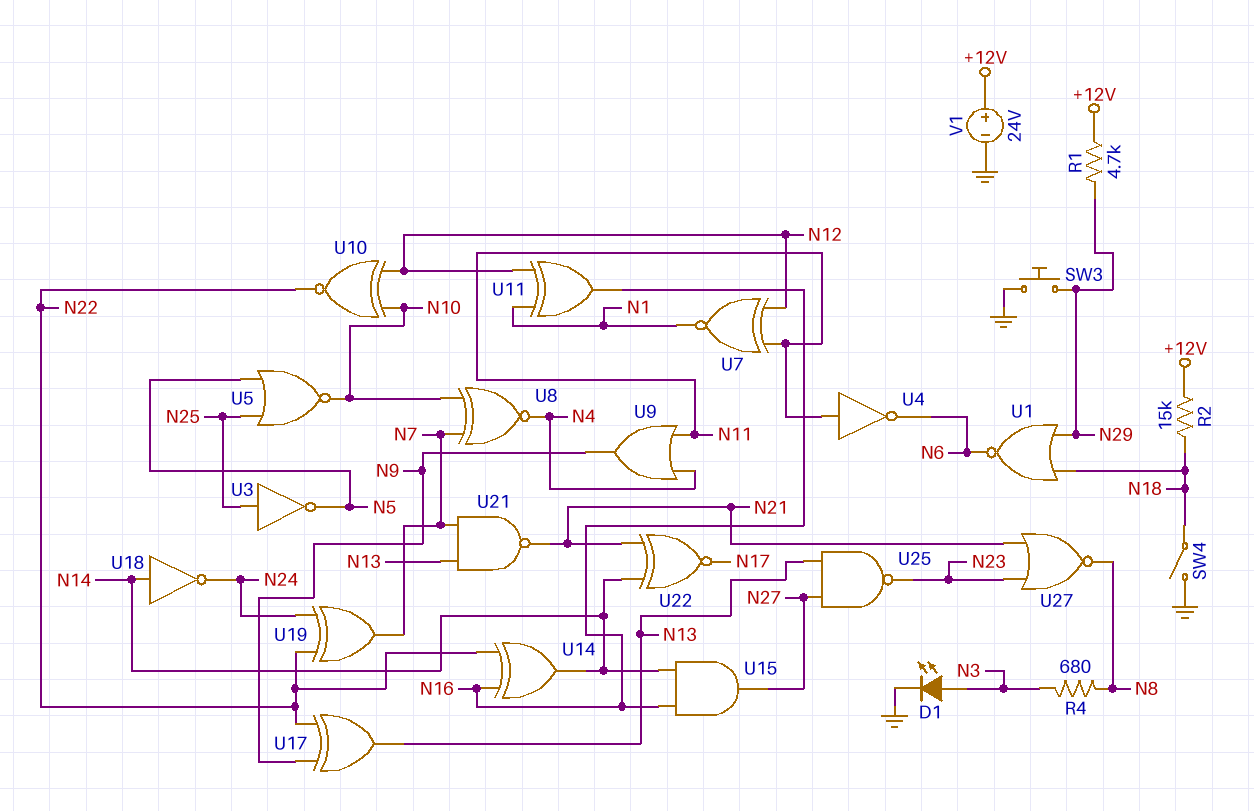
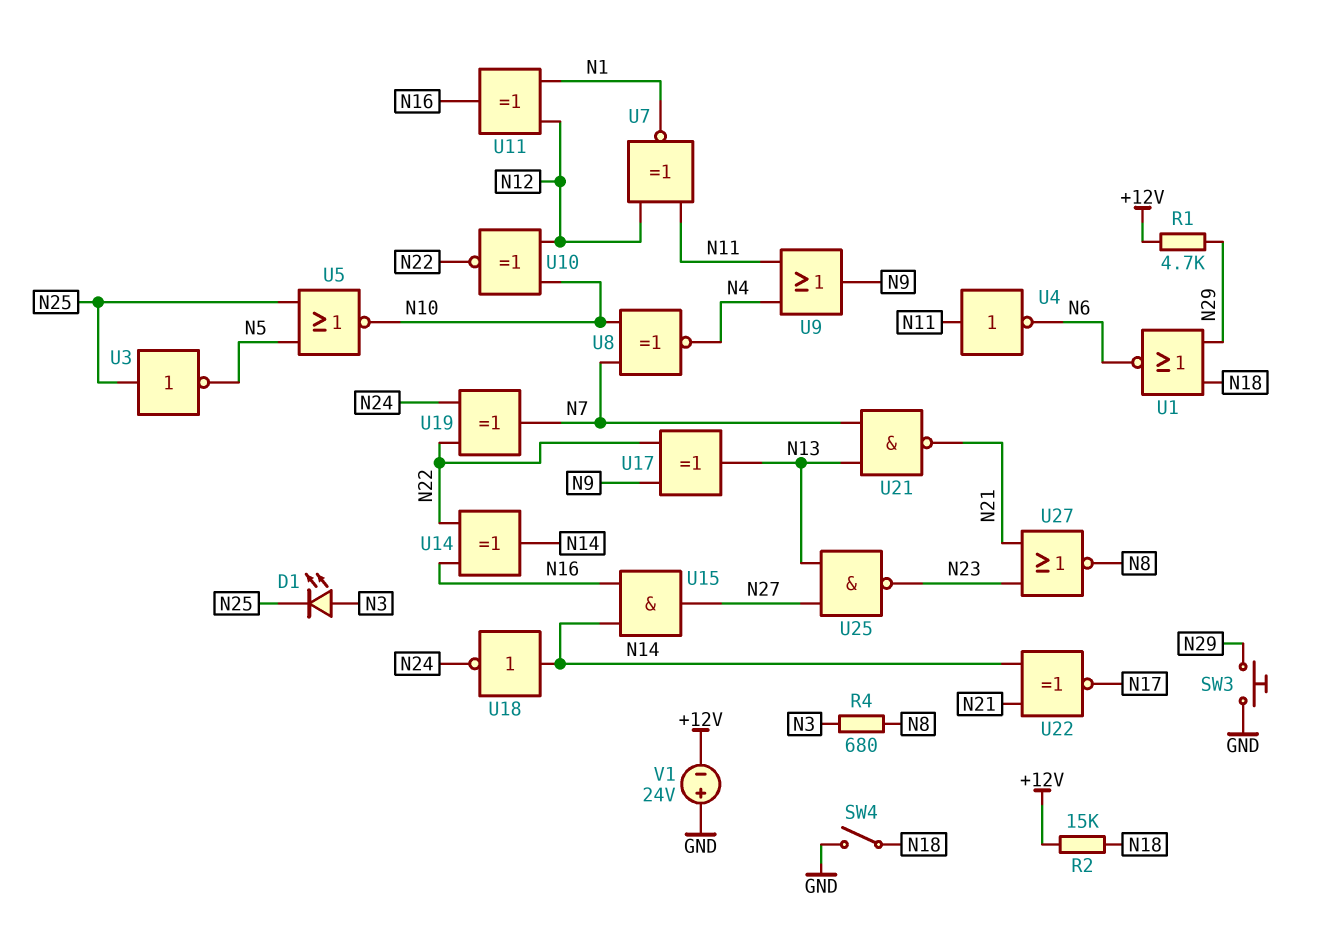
D1: LED (A N3, K GND) -> LED (A N3, K N25)
V1: 24V (plus +12V, minus GND) -> 24V (plus GND, minus +12V)

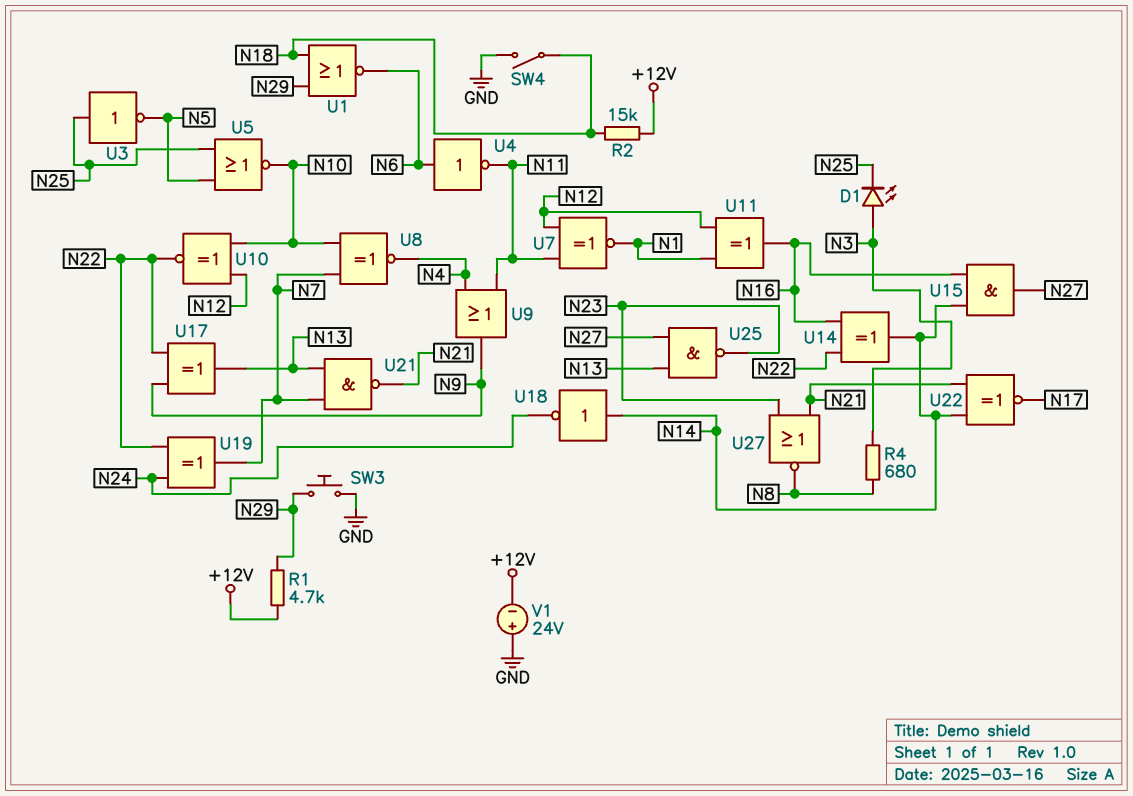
U4: NOT (in N11, out N6) -> NOT (in N6, out N11)

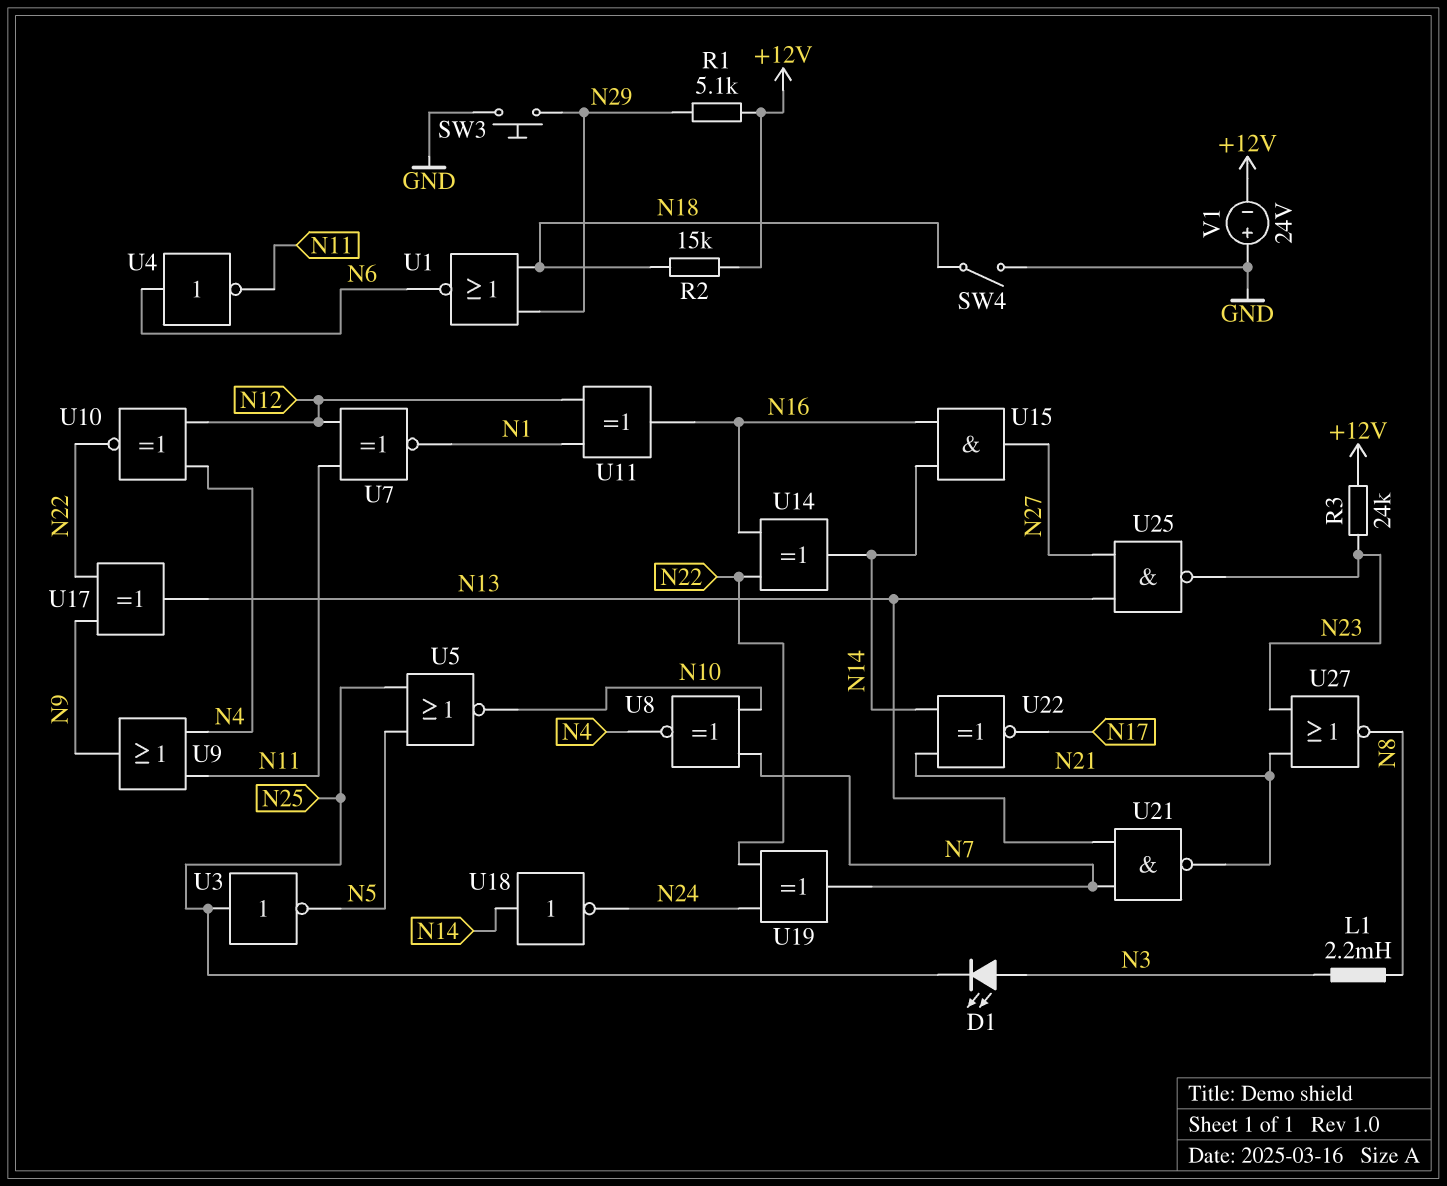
L1: none -> 2.2mH (N3, N8)
R1: 4.7k (+12V, N29) -> 5.1k (+12V, N29)
R3: none -> 24k (+12V, N23)
R4: 680 (N3, N8) -> none
U10: XNOR (in N10, in N12, out N22) -> XNOR (in N4, in N12, out N22)

